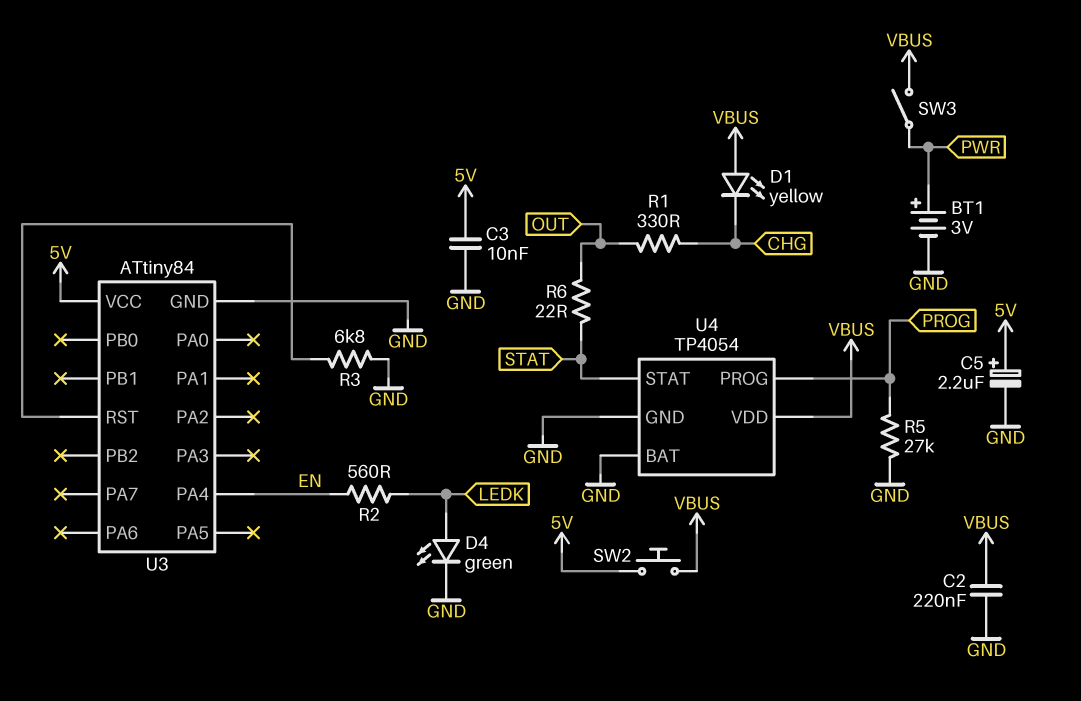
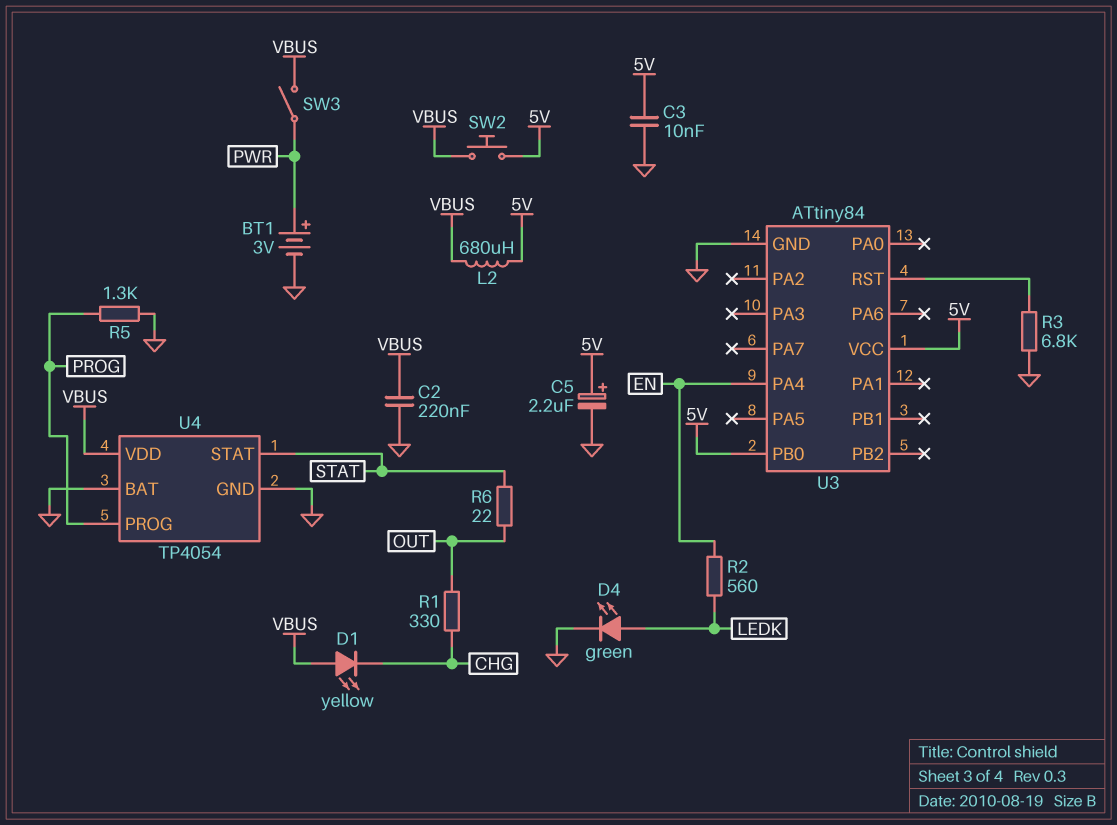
L2: none -> 680uH (5V, VBUS)
R5: 27k (GND, PROG) -> 1.3k (GND, PROG)
U3 pin PB0: none -> 5V

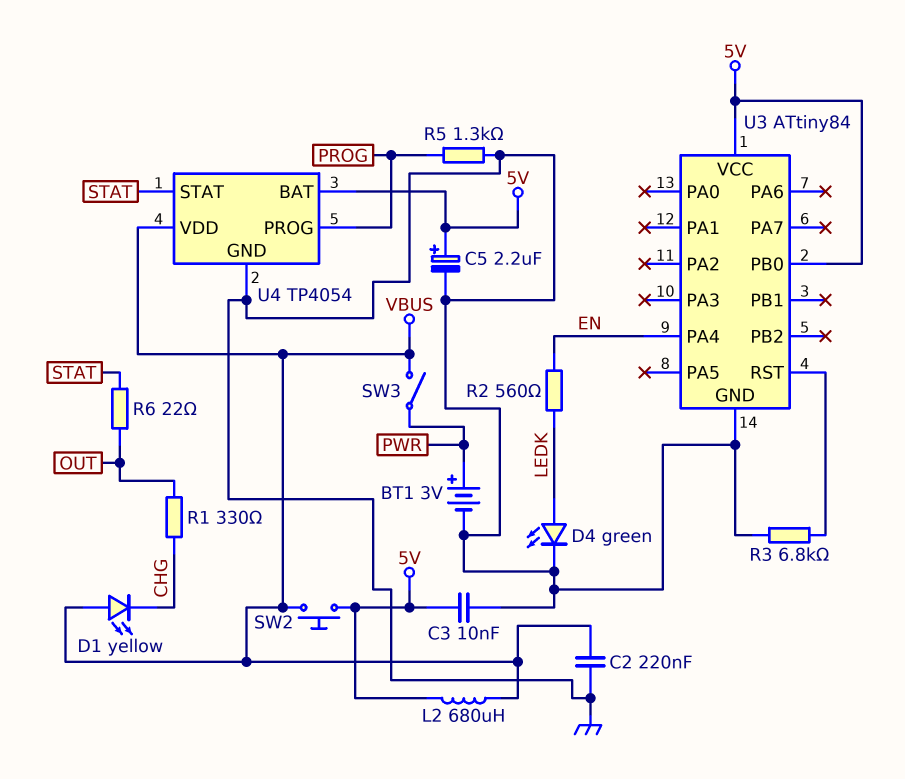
U4 pin BAT: GND -> 5V

